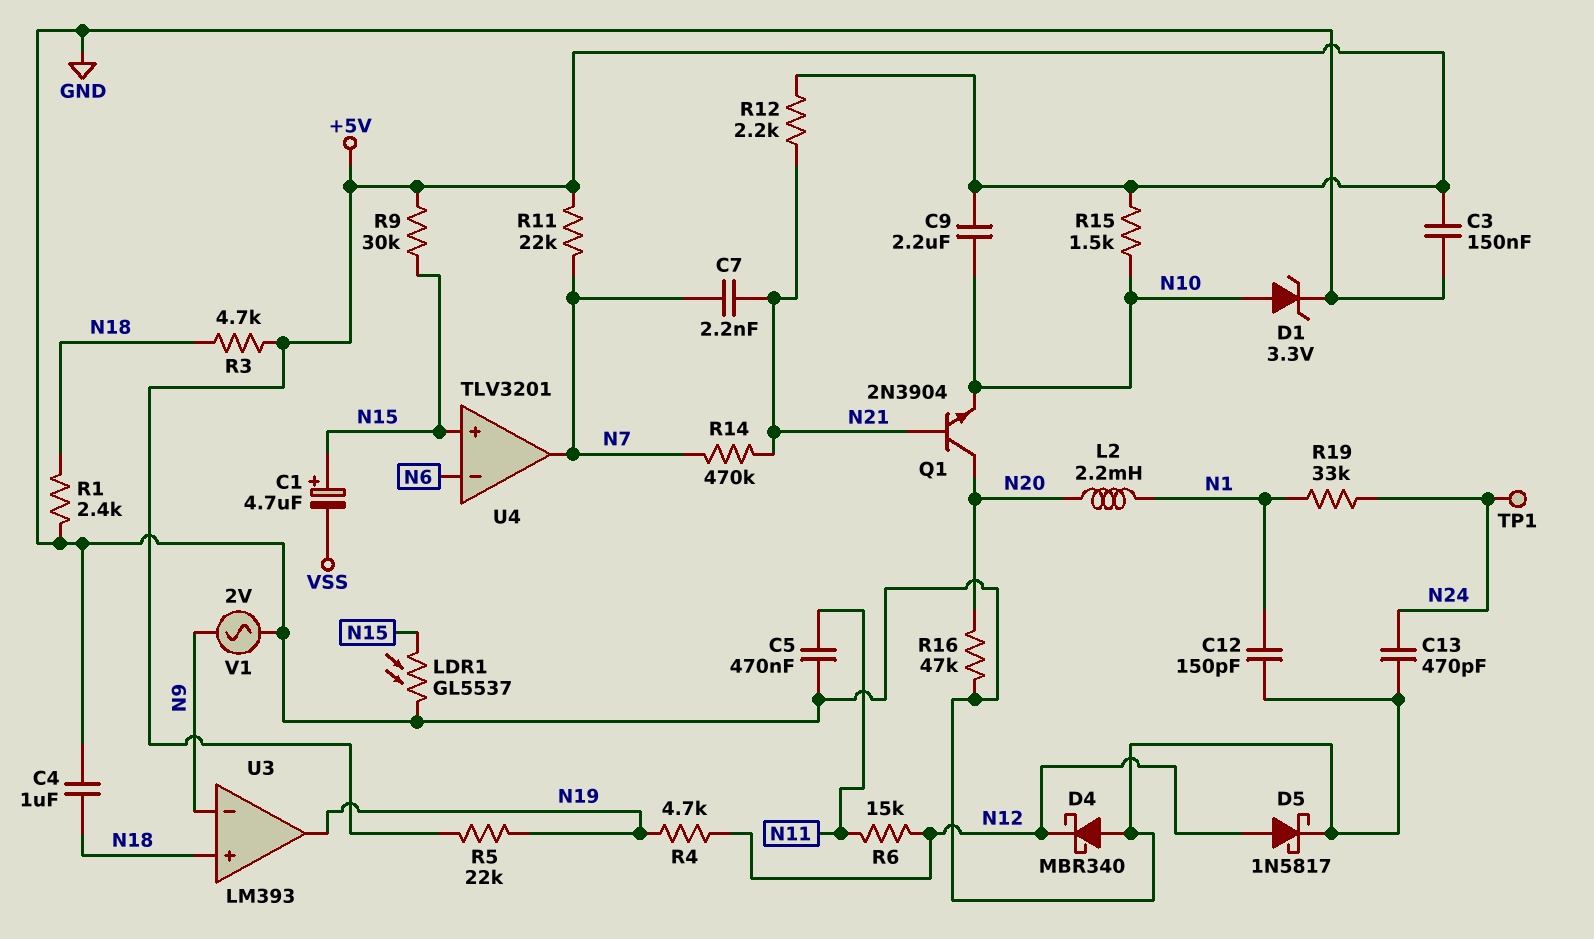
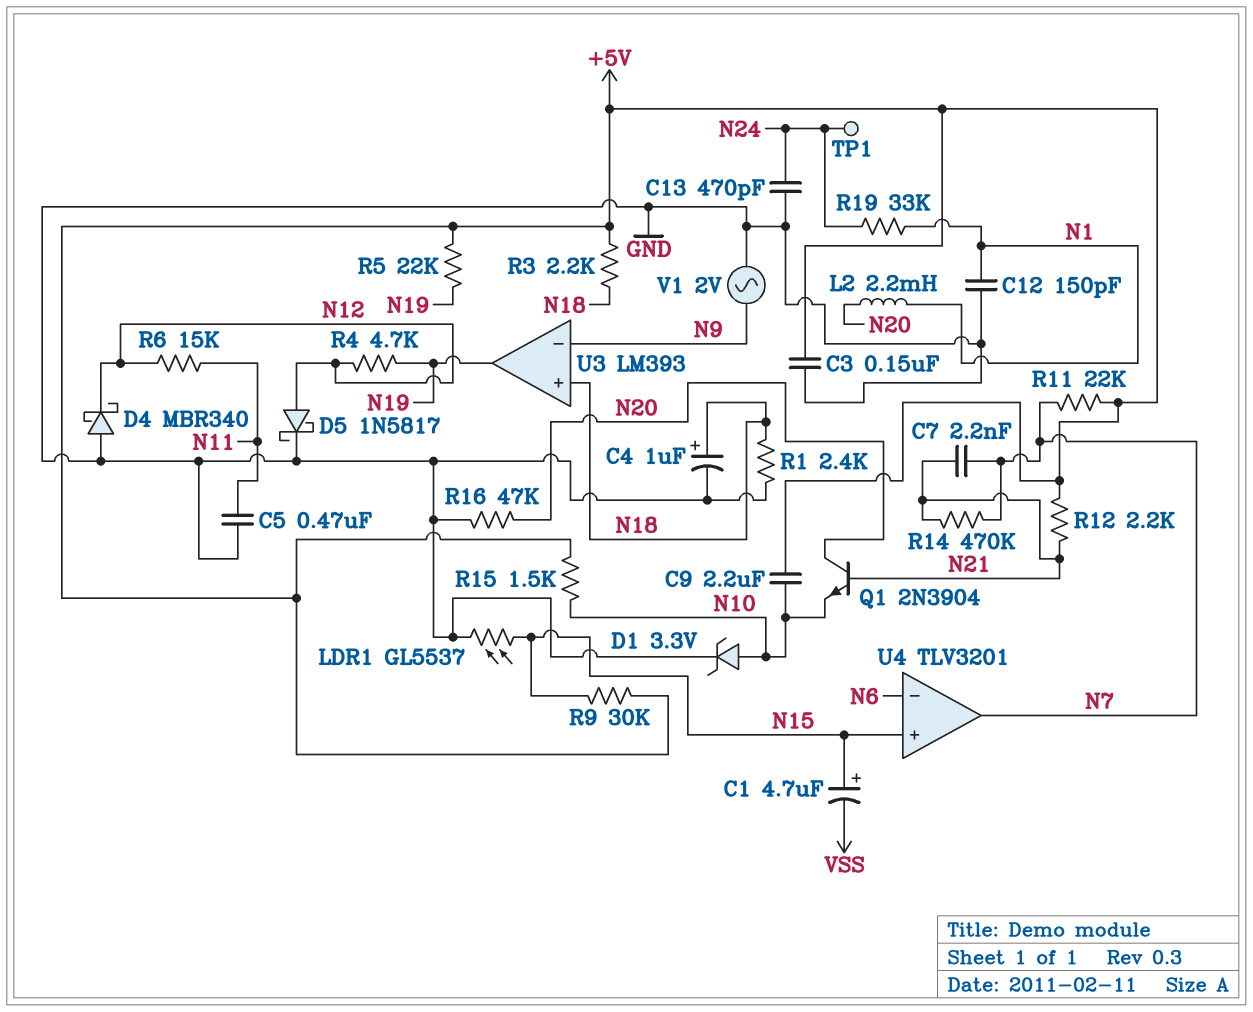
C4: 1uF (GND, N18) -> 1uF (plus N18, minus GND)
R3: 4.7k (+5V, N18) -> 2.2k (+5V, N18)

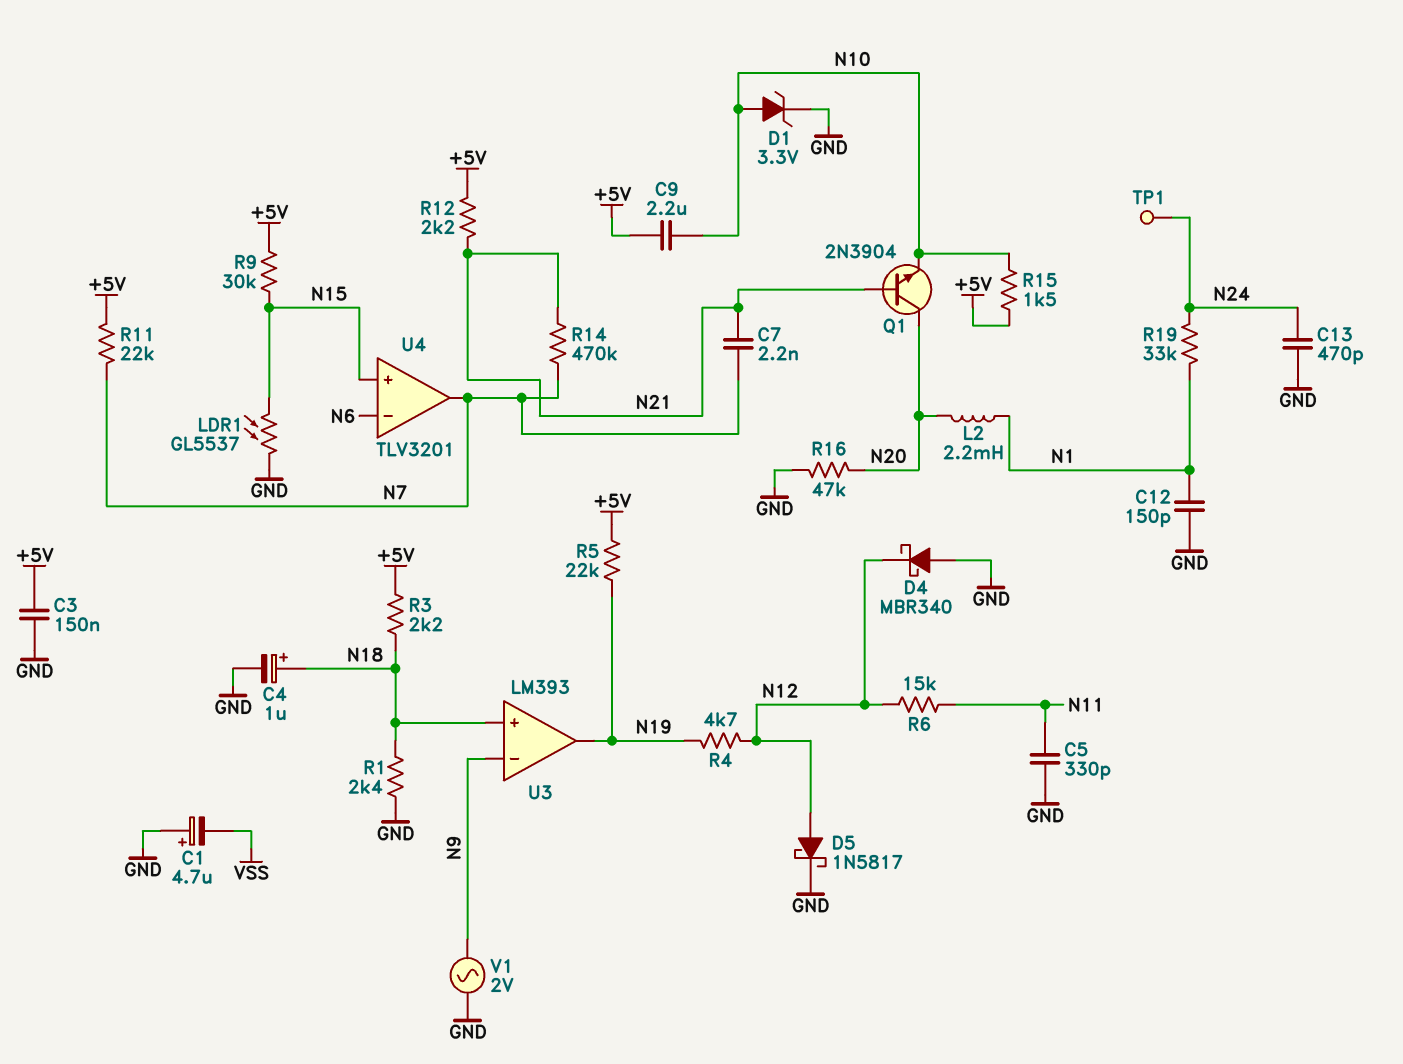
C1: 4.7uF (plus N15, minus VSS) -> 4.7uF (plus GND, minus VSS)
C5: 470nF (GND, N11) -> 330pF (GND, N11)

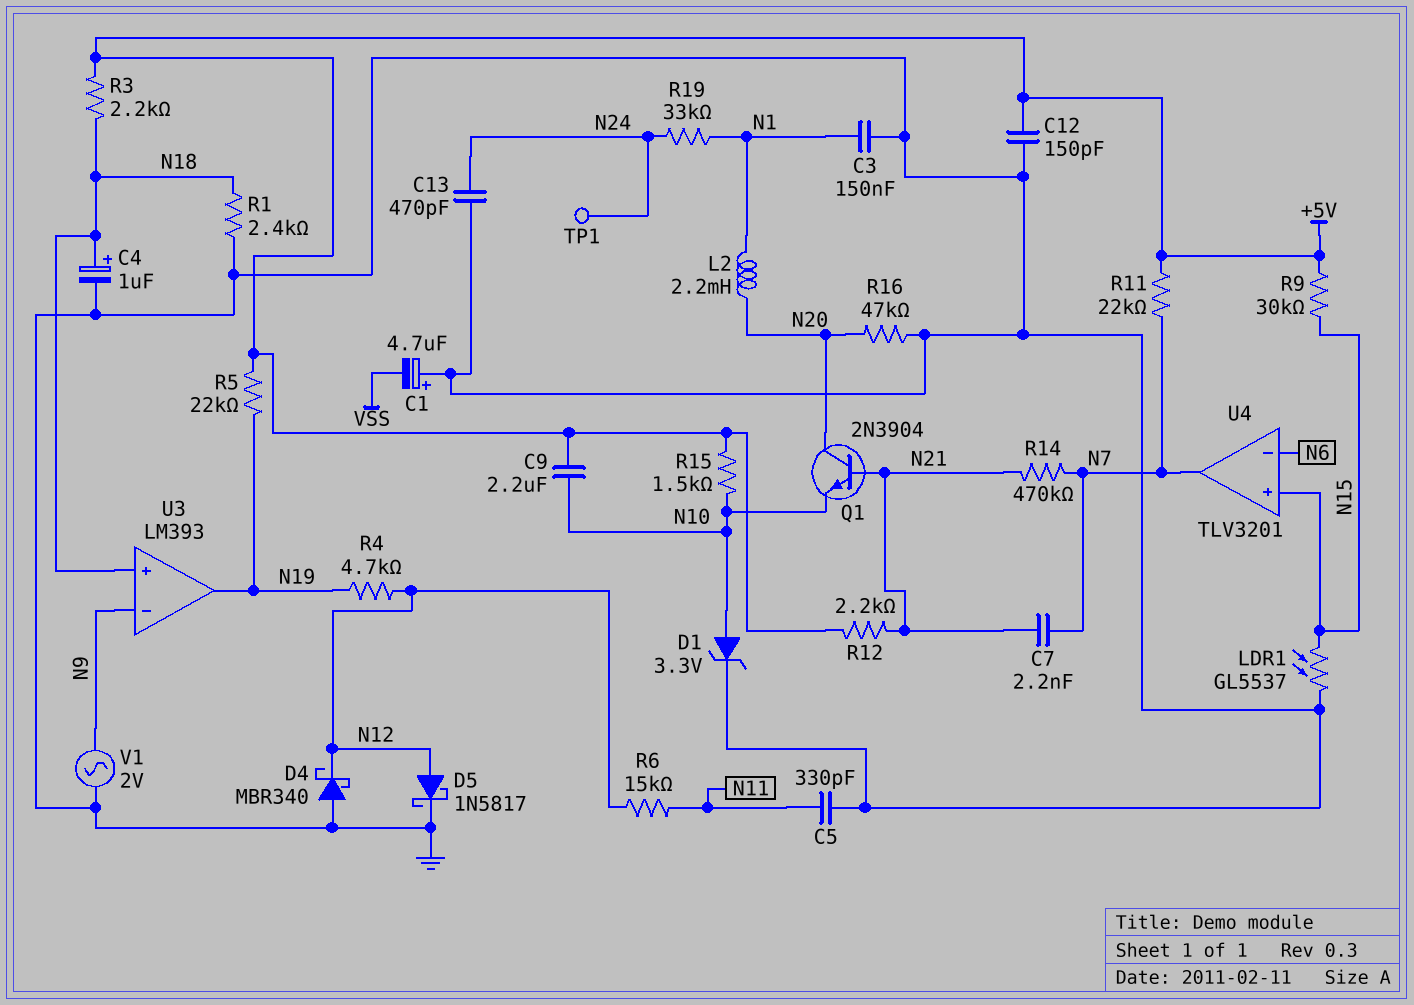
C3: 150nF (+5V, GND) -> 150nF (GND, N1)
C12: 150pF (GND, N1) -> 150pF (+5V, GND)

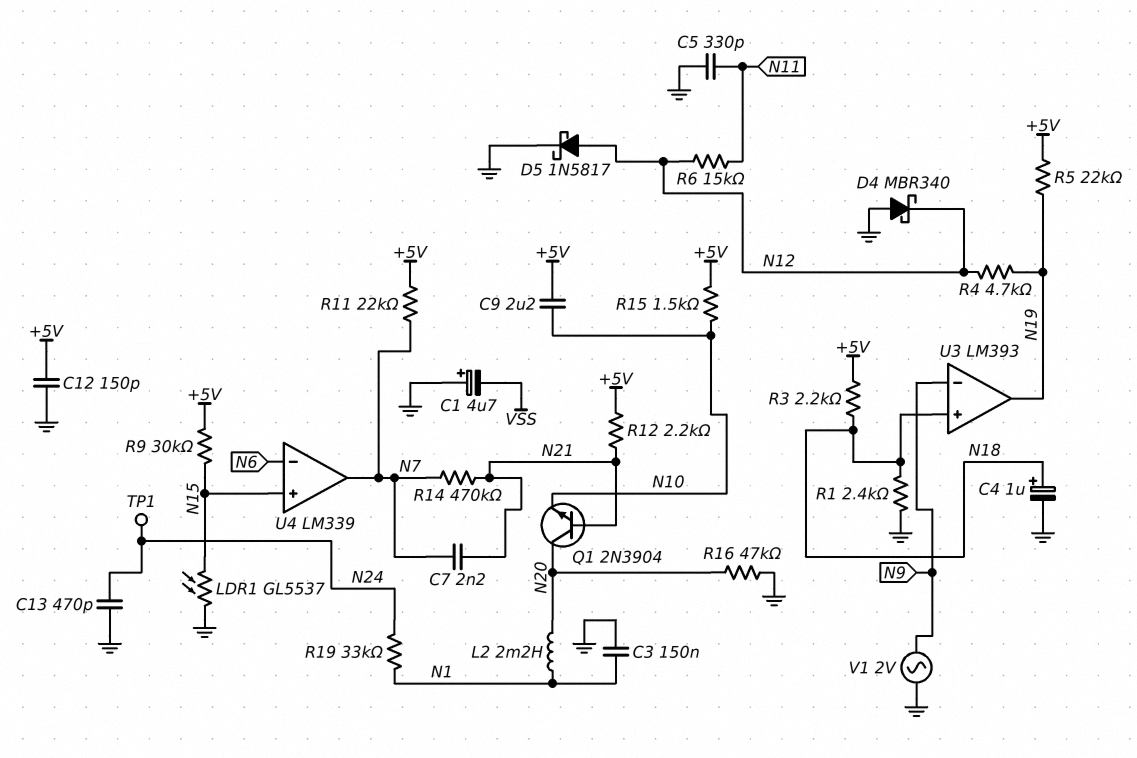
D1: zener 3.3V (A N10, K GND) -> none
U4: TLV3201 -> LM339

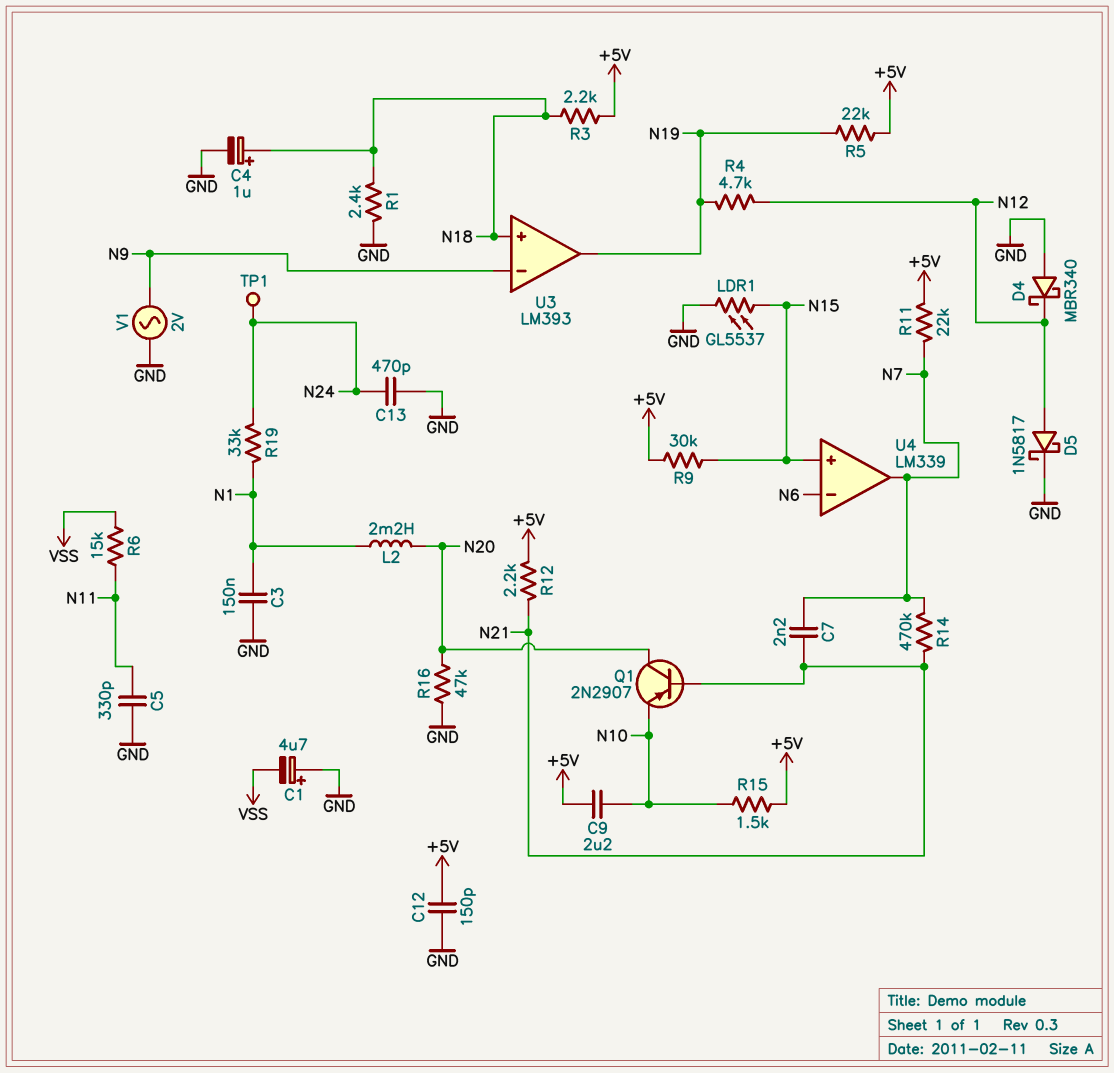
Q1: NPN 2N3904 (B N21, C N20, E N10) -> PNP 2N2907 (B N21, C N20, E N10)
R6: 15k (N11, N12) -> 15k (N11, VSS)

